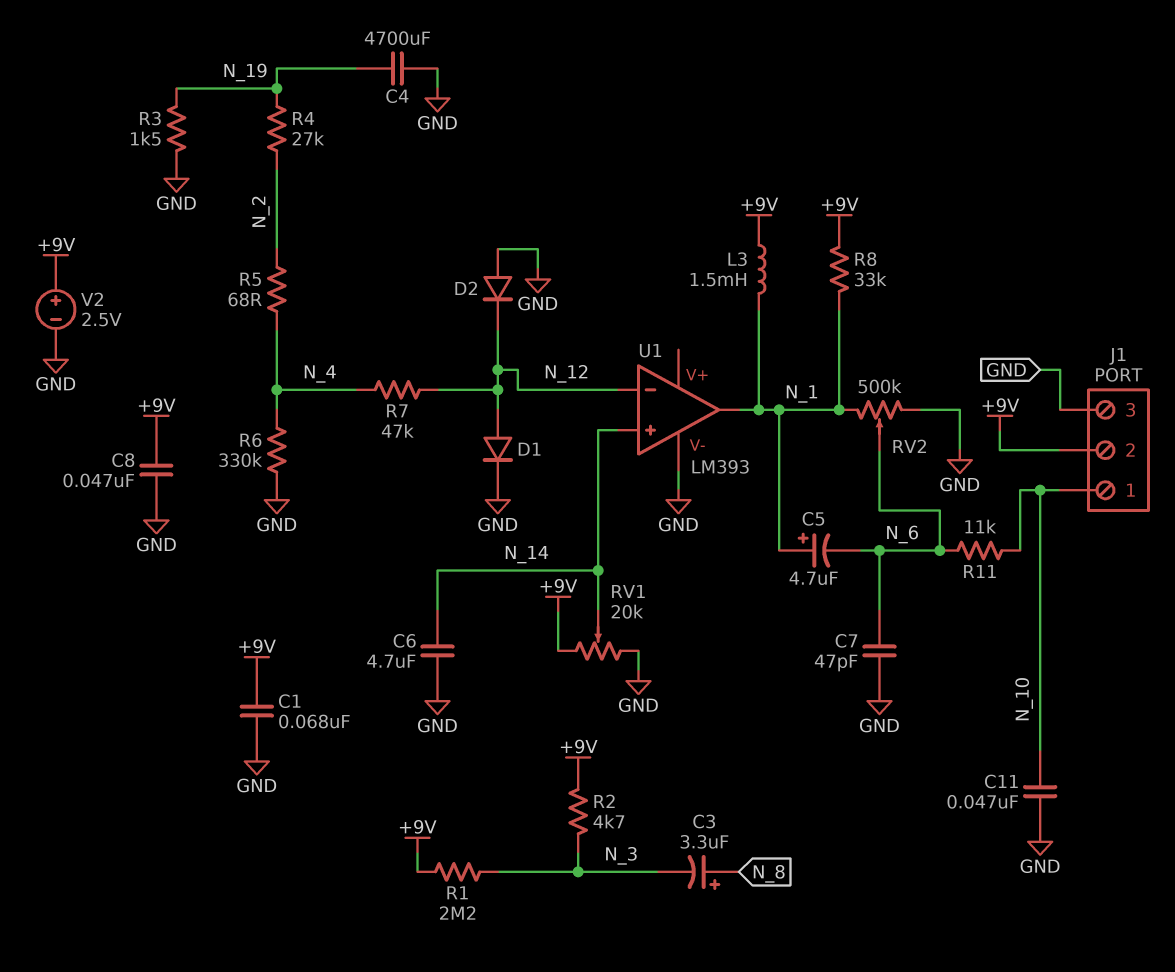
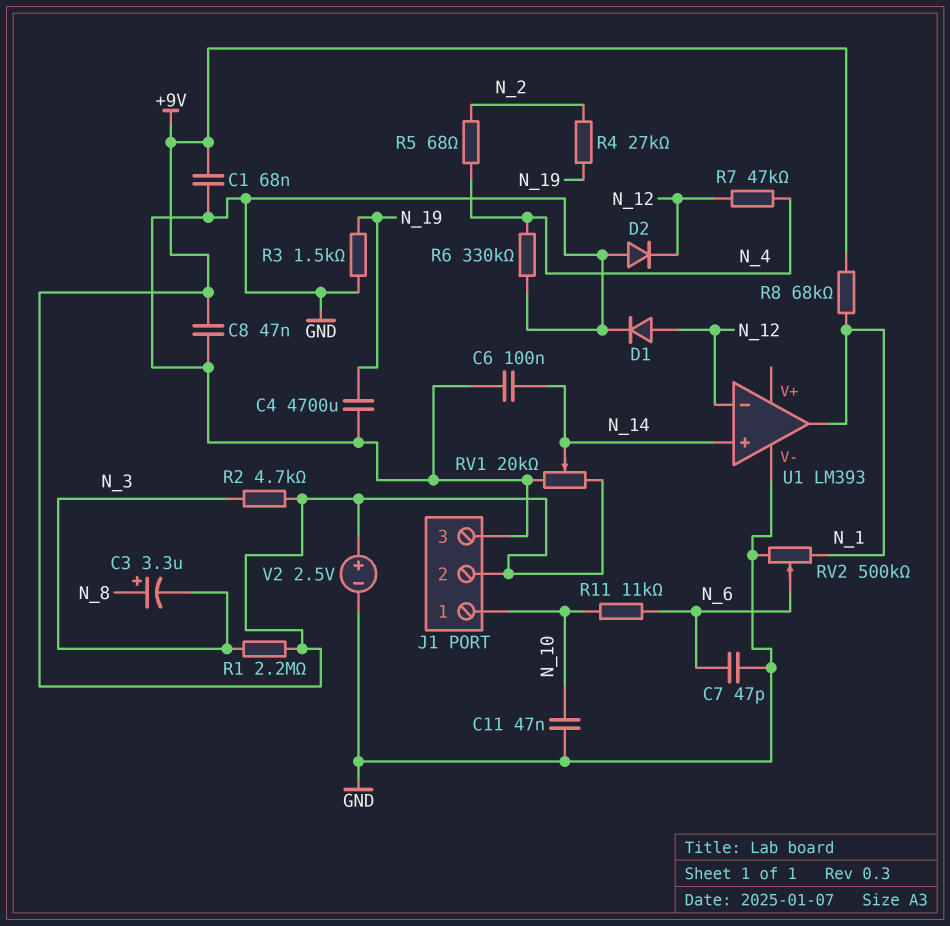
C5: 4.7uF (plus N_1, minus N_6) -> none
C6: 4.7uF (GND, N_14) -> 100nF (GND, N_14)
L3: 1.5mH (+9V, N_1) -> none
R8: 33k (+9V, N_1) -> 68k (+9V, N_1)

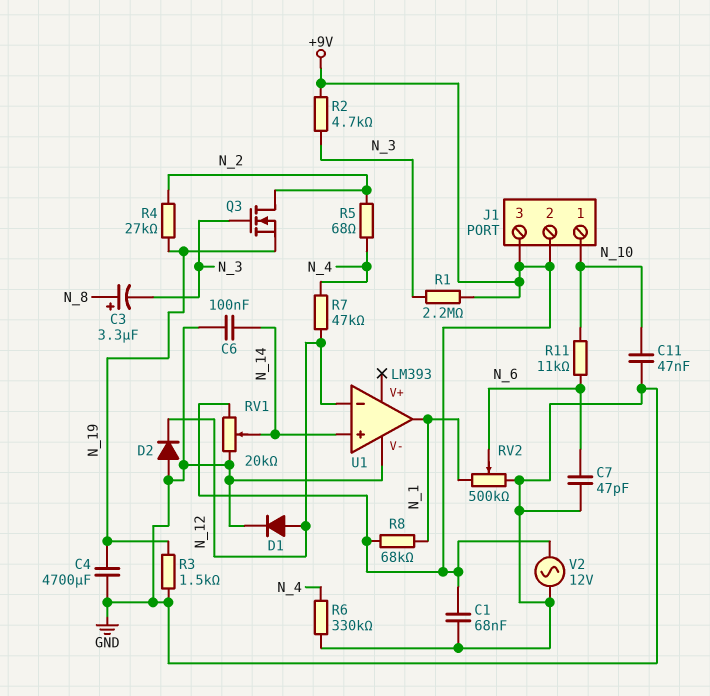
C8: 47nF (+9V, GND) -> none
J1 pin 3: GND -> +9V
Q3: none -> NMOS (G N_3, D N_2, S N_19)
V2: 2.5V (plus +9V, minus GND) -> AC 12V (+9V, GND)

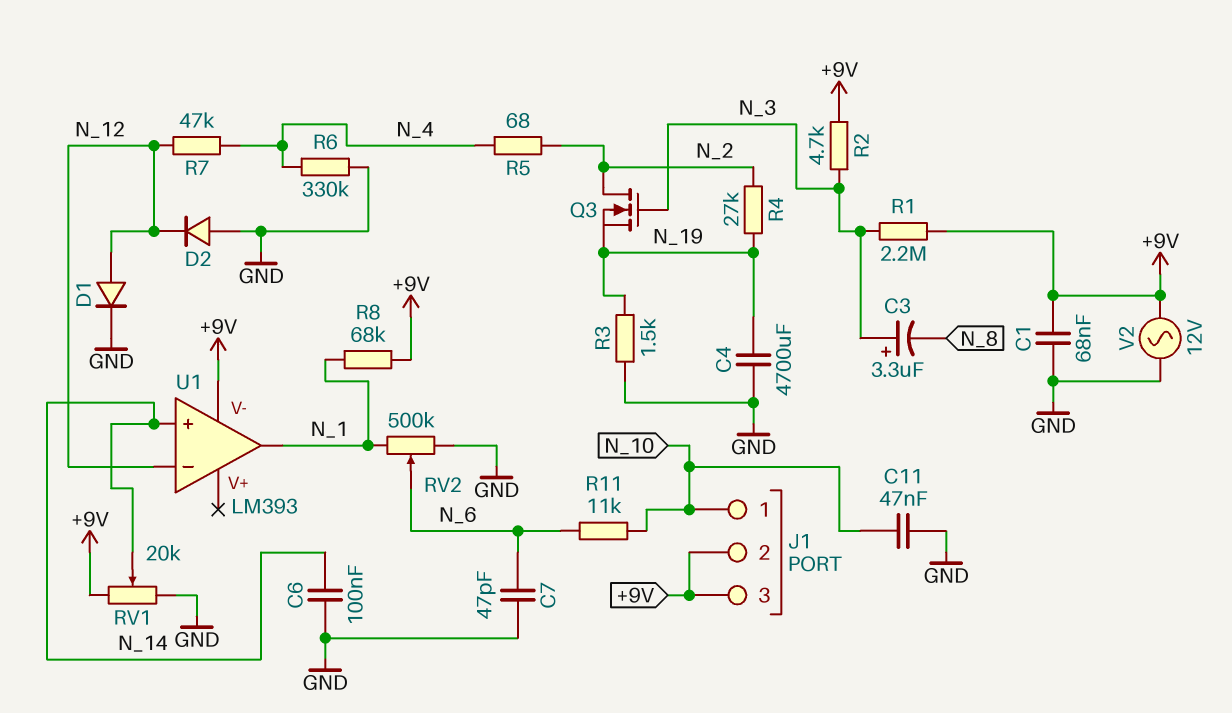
C3: 3.3uF (plus N_8, minus N_3) -> 3.3uF (plus N_3, minus N_8)
U1 pin V-: GND -> +9V

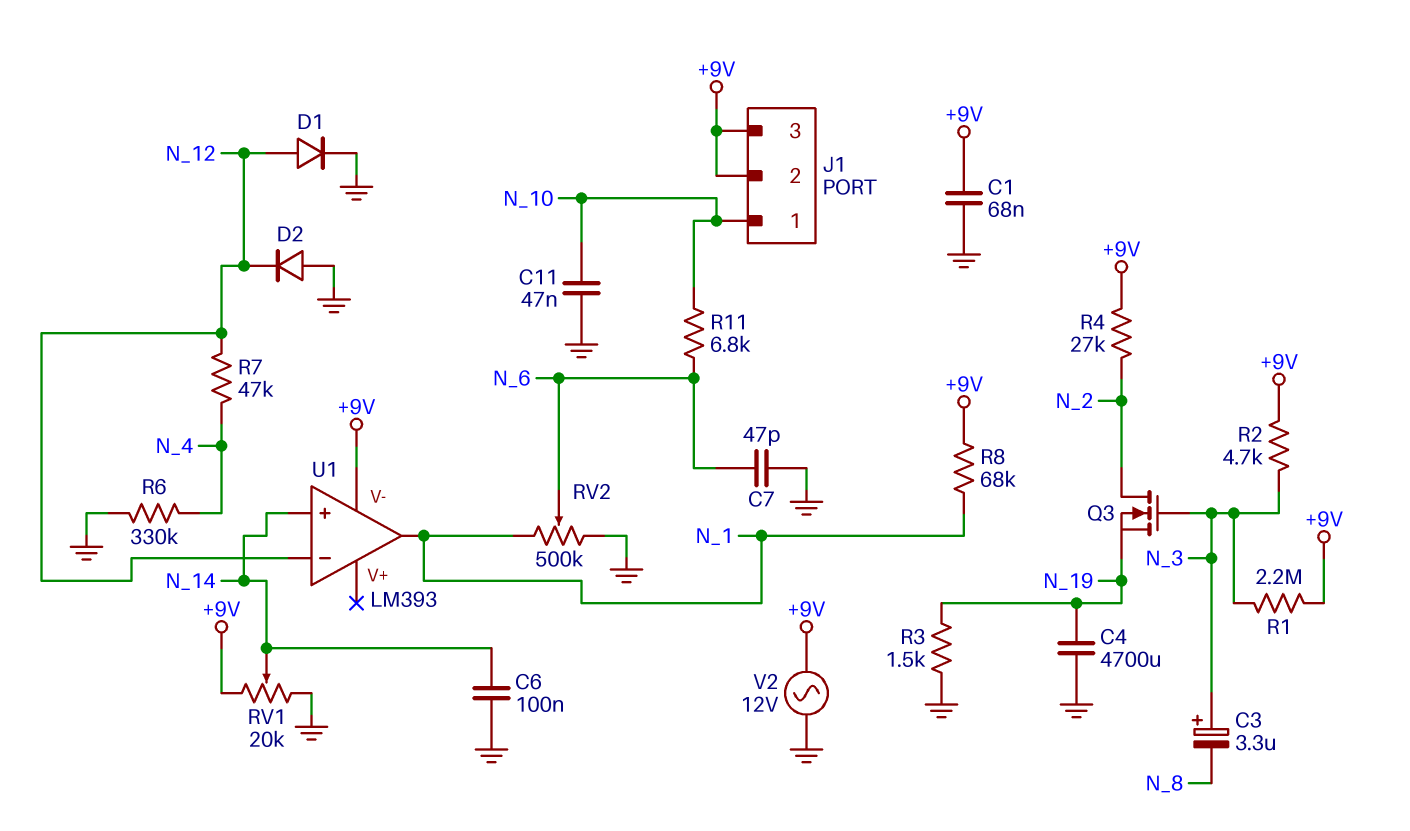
R4: 27k (N_2, N_19) -> 27k (+9V, N_2)
R5: 68 (N_2, N_4) -> none
R11: 11k (N_6, N_10) -> 6.8k (N_6, N_10)

